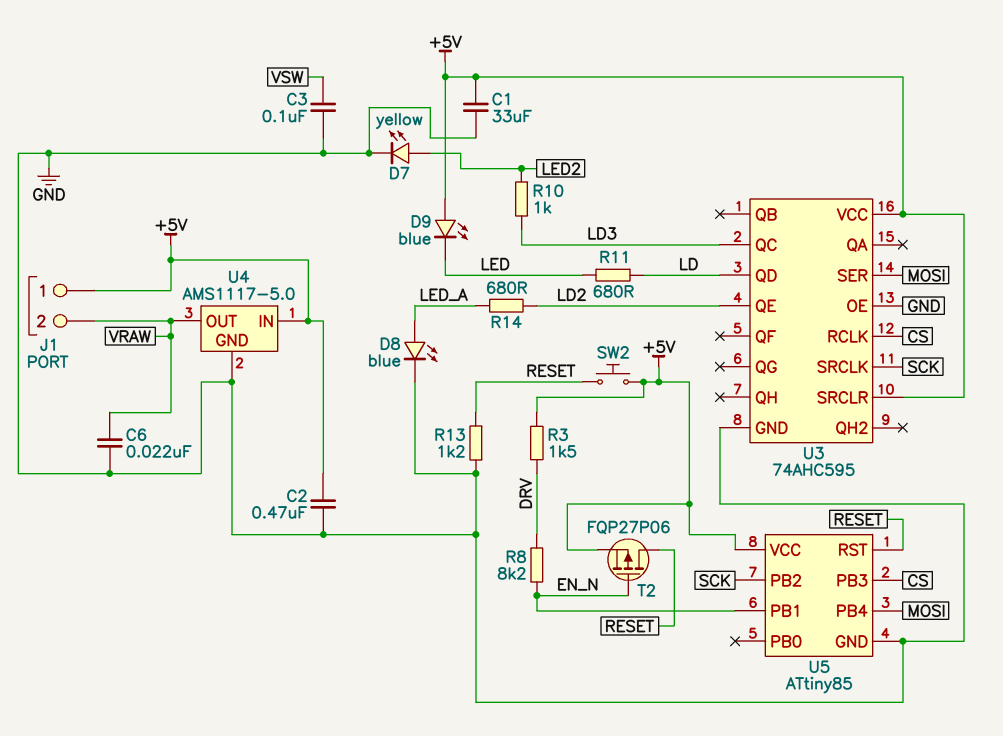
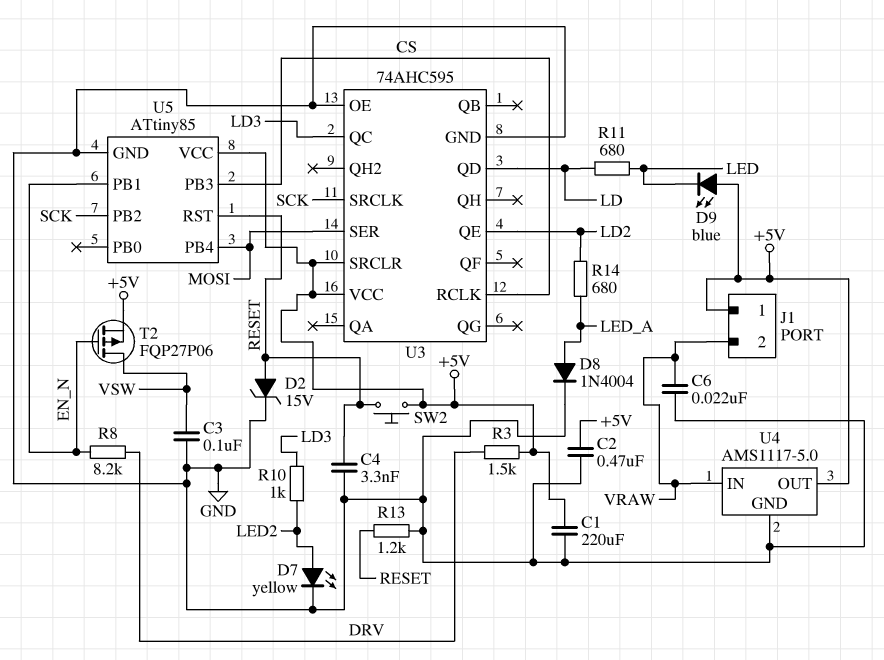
C1: 33uF (+5V, GND) -> 220uF (+5V, GND)
C4: none -> 3.3nF (GND, RESET)
D2: none -> zener 15V (A RESET, K GND)
D8: LED blue (A LED_A, K GND) -> diode 1N4004 (A LED_A, K GND)
T2: PMOS FQP27P06 (G EN_N, D RESET, S +5V) -> PMOS FQP27P06 (G EN_N, D VSW, S +5V)
U4 pin IN: +5V -> VRAW
U4 pin OUT: VRAW -> +5V

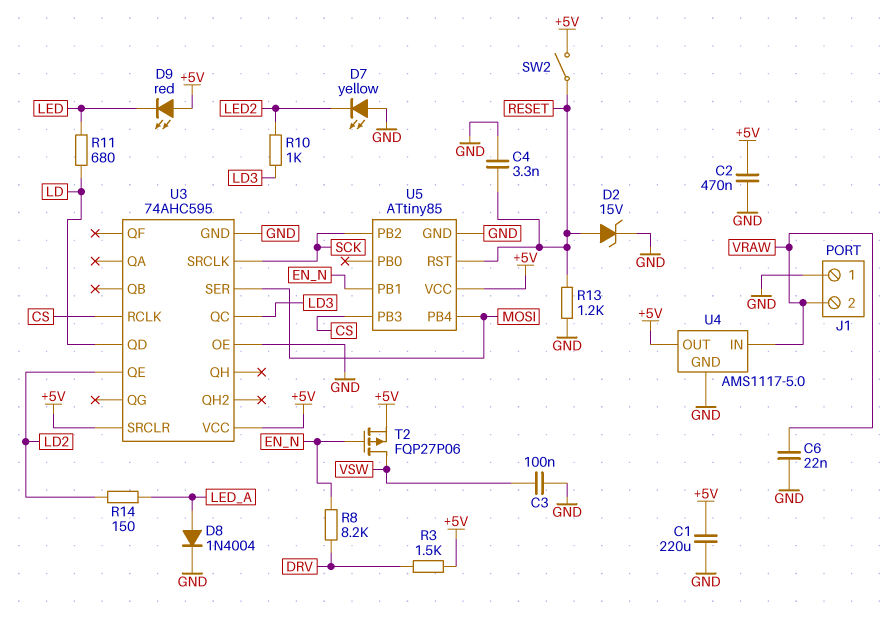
D7: LED yellow (A LED2, K GND) -> LED yellow (A GND, K LED2)
D9: LED blue (A +5V, K LED) -> LED red (A +5V, K LED)
J1 pin 1: +5V -> GND
R14: 680 (LD2, LED_A) -> 150 (LD2, LED_A)
SW2: button (+5V, RESET) -> switch (+5V, RESET)

